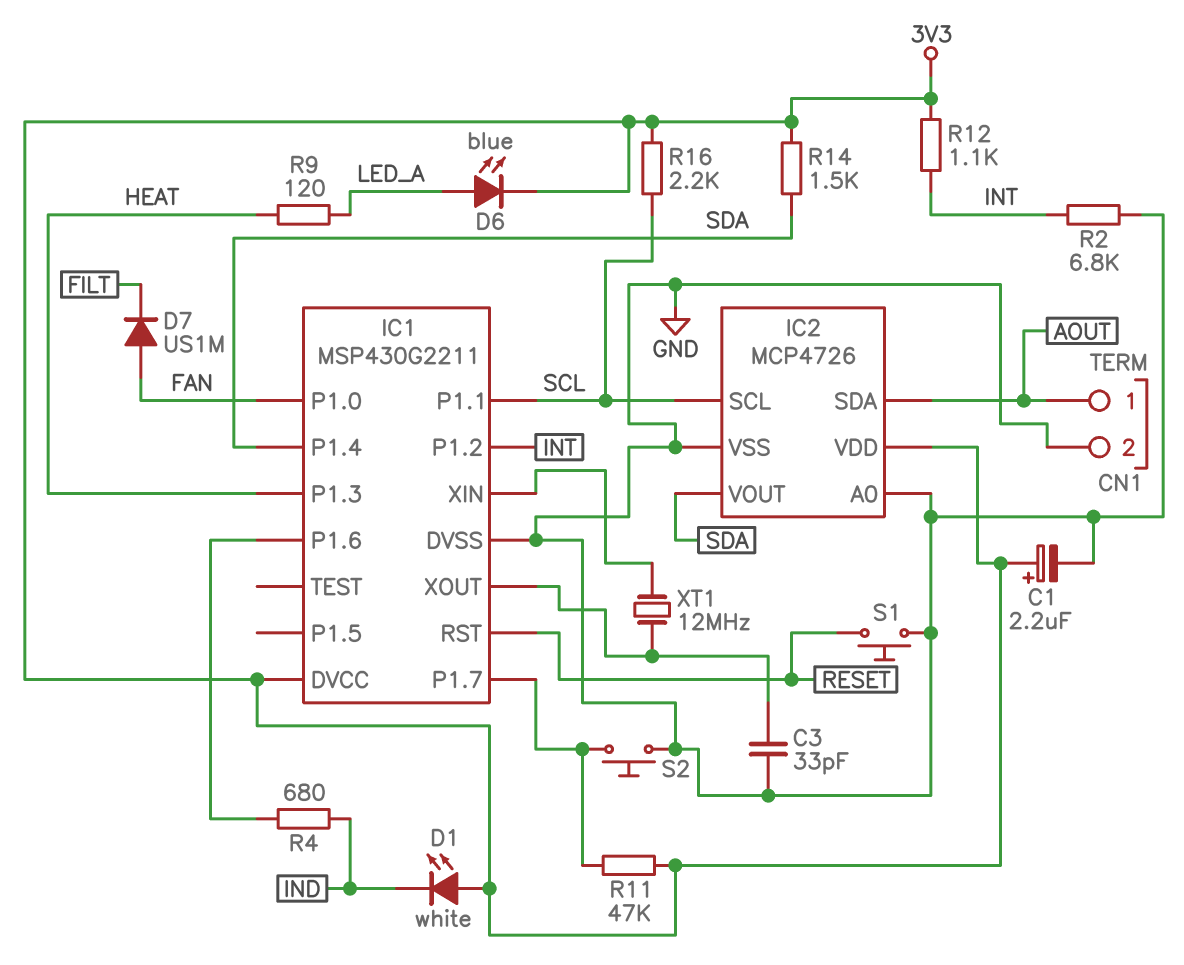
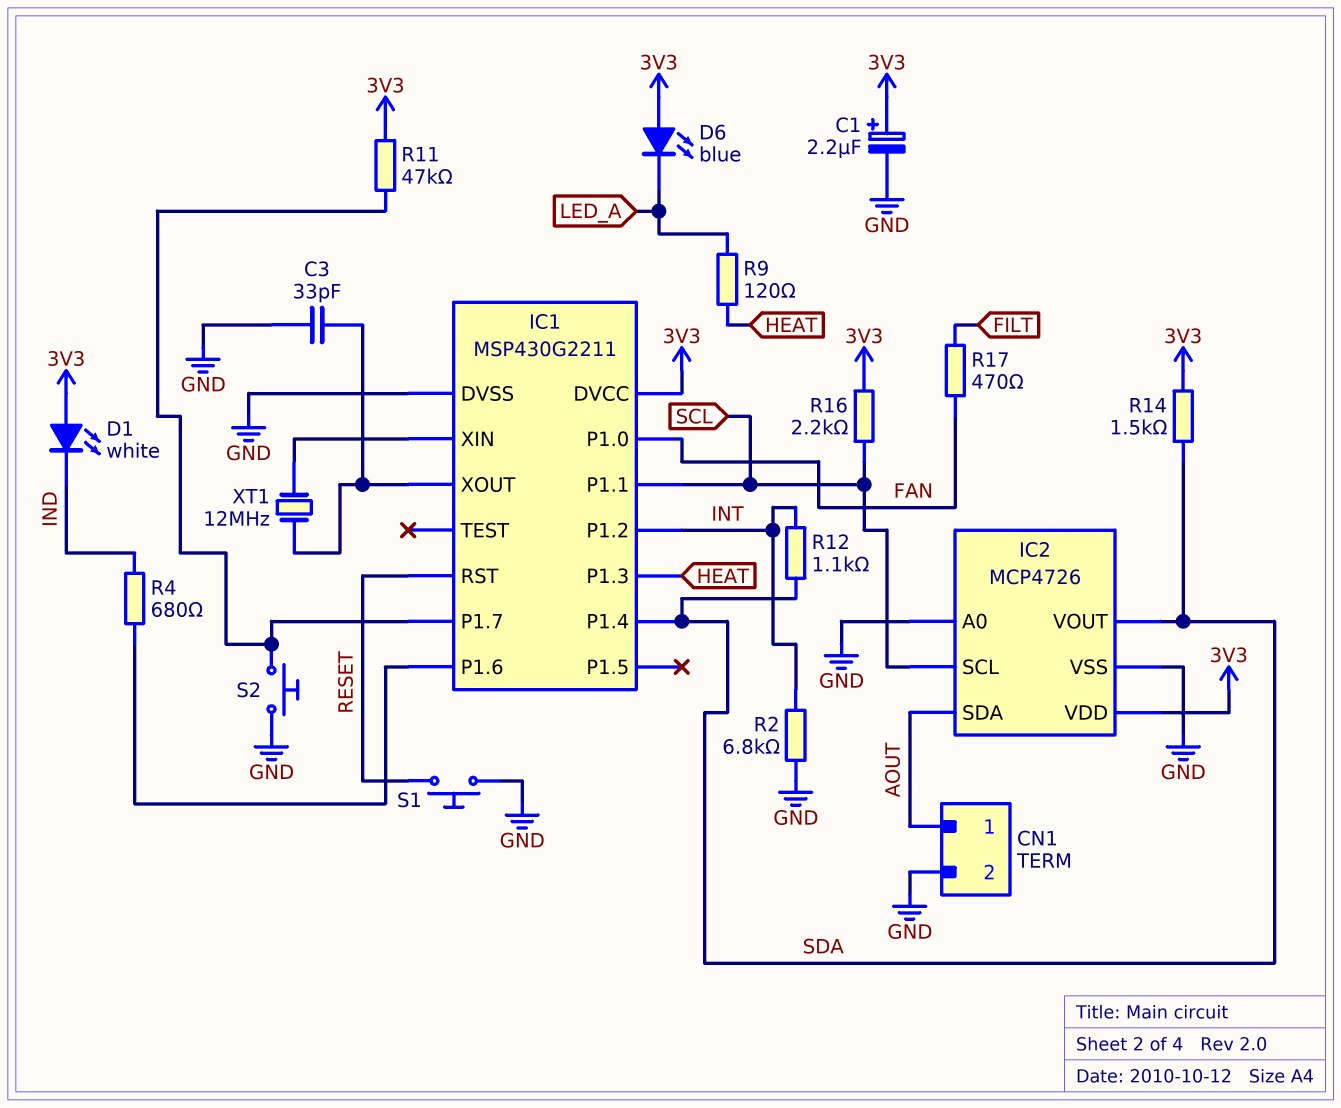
D6: LED blue (A LED_A, K 3V3) -> LED blue (A 3V3, K LED_A)
D7: diode US1M (A FAN, K FILT) -> none
R12: 1.1k (3V3, INT) -> 1.1k (INT, SDA)
R17: none -> 470 (FAN, FILT)

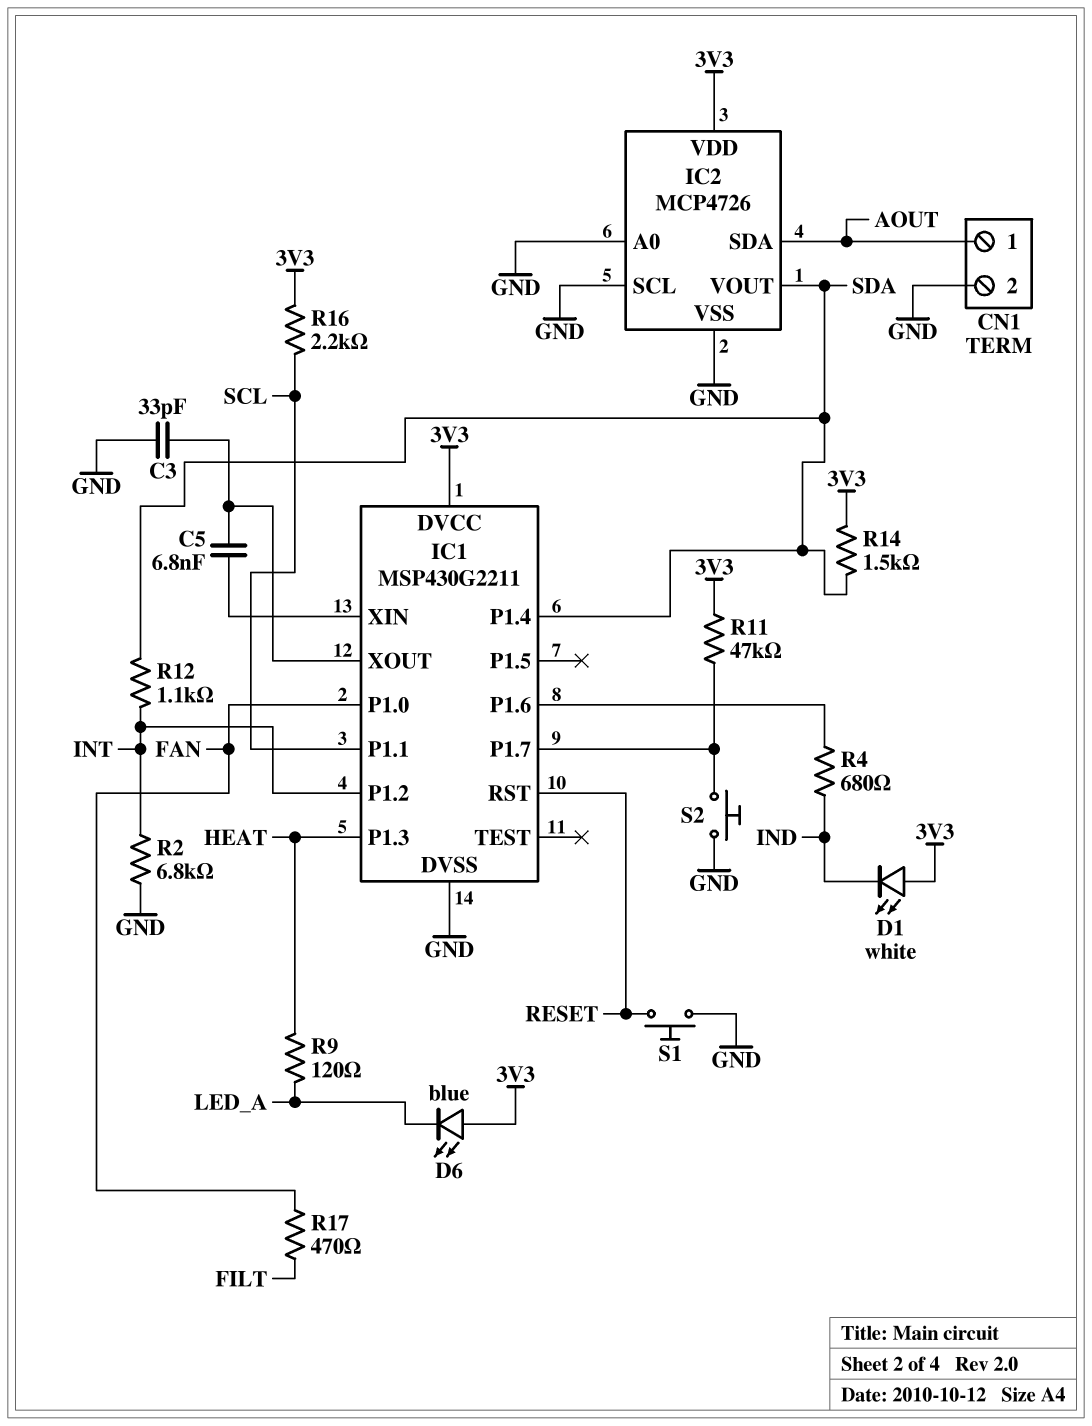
C1: 2.2uF (plus 3V3, minus GND) -> none
C5: none -> 6.8nF (IC1/XIN, IC1/XOUT)
IC2 pin SCL: SCL -> GND
XT1: 12MHz (IC1/XIN, IC1/XOUT) -> none

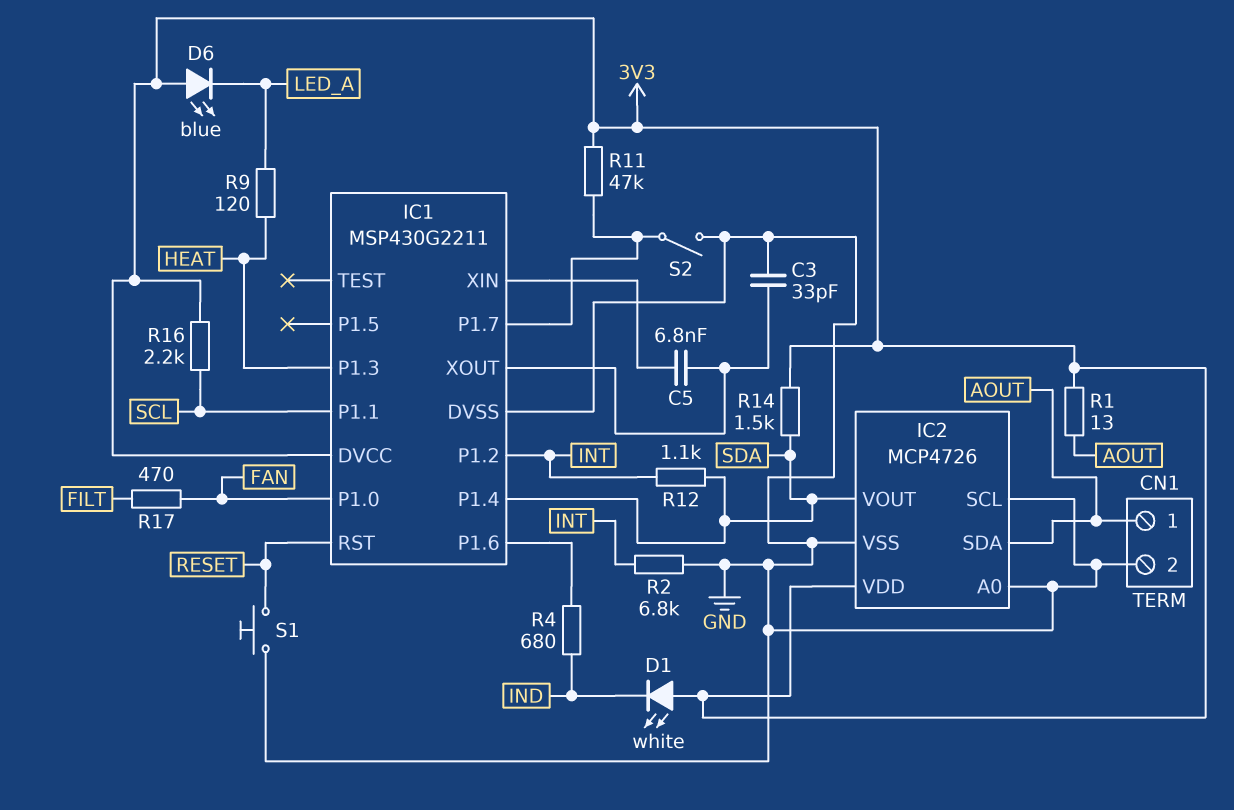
R1: none -> 13 (3V3, AOUT)
S2: button (GND, IC1/P1.7) -> switch (GND, IC1/P1.7)

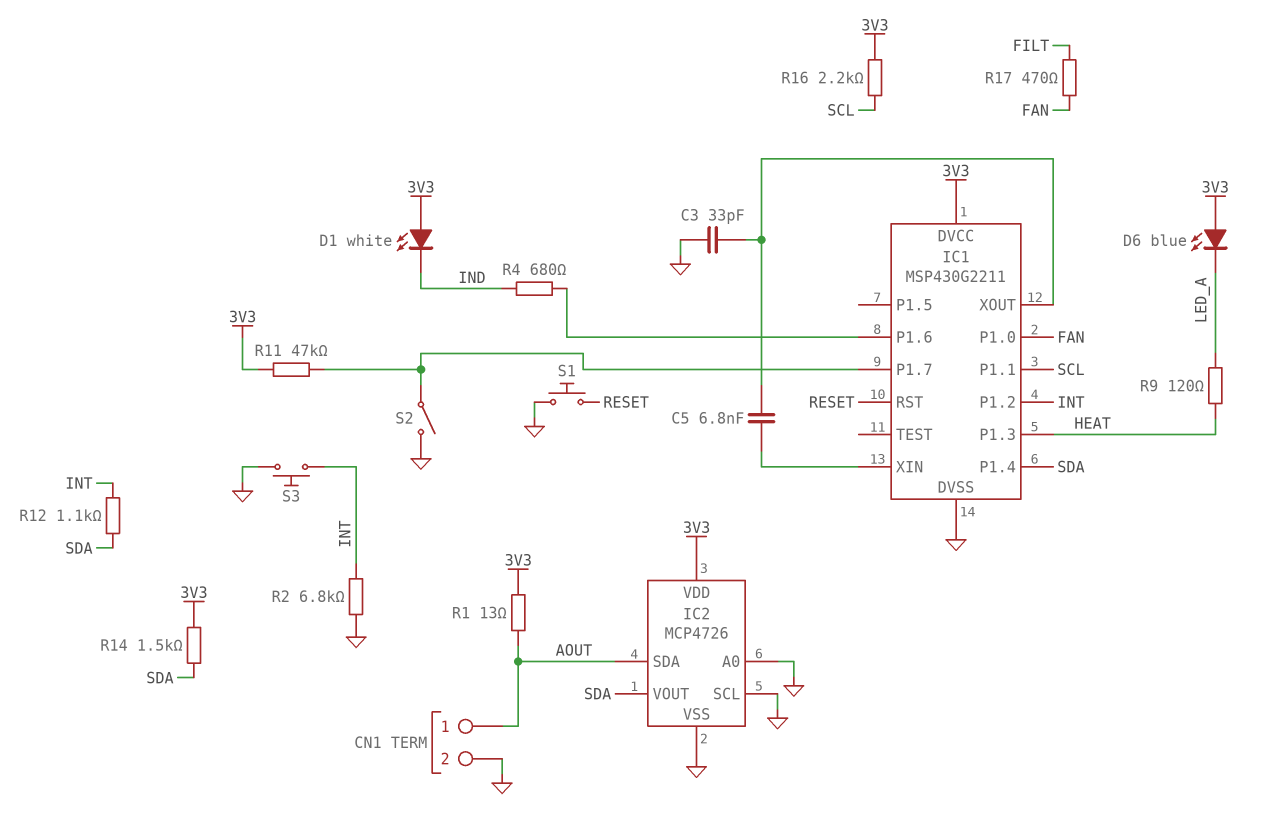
S3: none -> button (GND, INT)

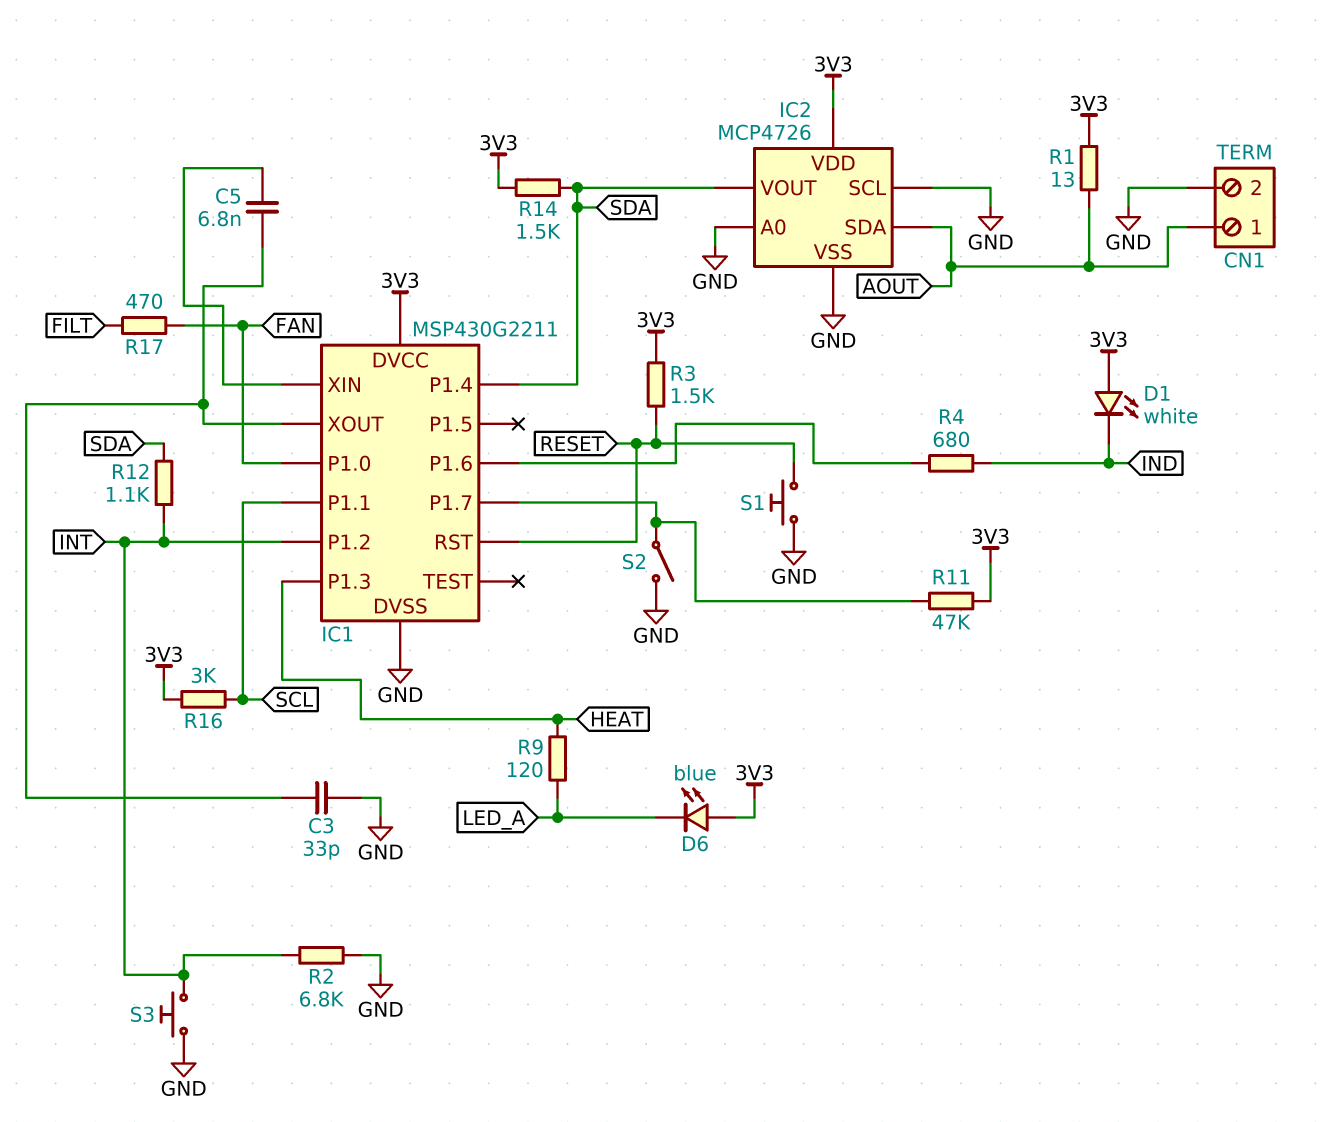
R3: none -> 1.5k (3V3, RESET)
R16: 2.2k (3V3, SCL) -> 3k (3V3, SCL)

